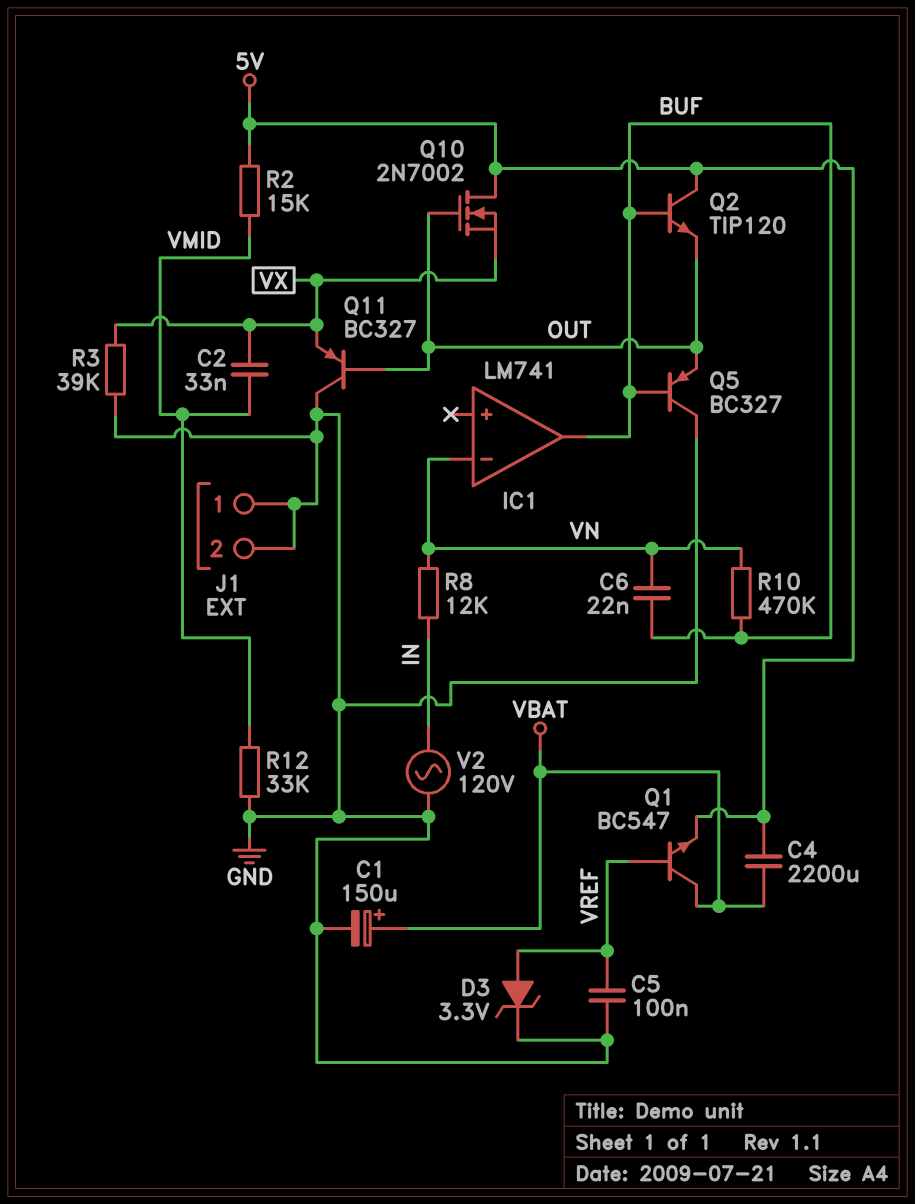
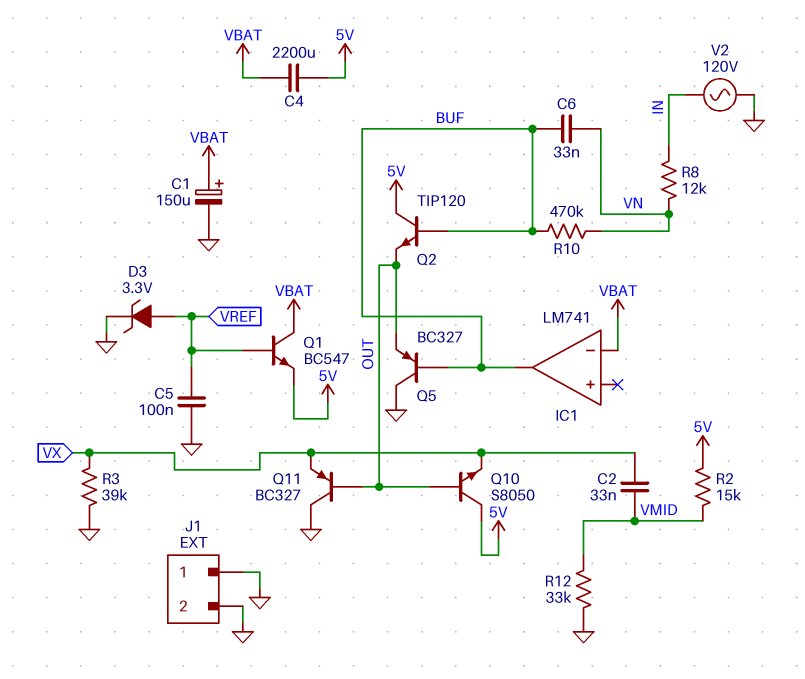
C6: 22nF (BUF, VN) -> 33nF (BUF, VN)
IC1 pin in-: VN -> VBAT
Q10: NMOS 2N7002 (G OUT, D 5V, S VX) -> NPN S8050 (B OUT, C 5V, E VX)

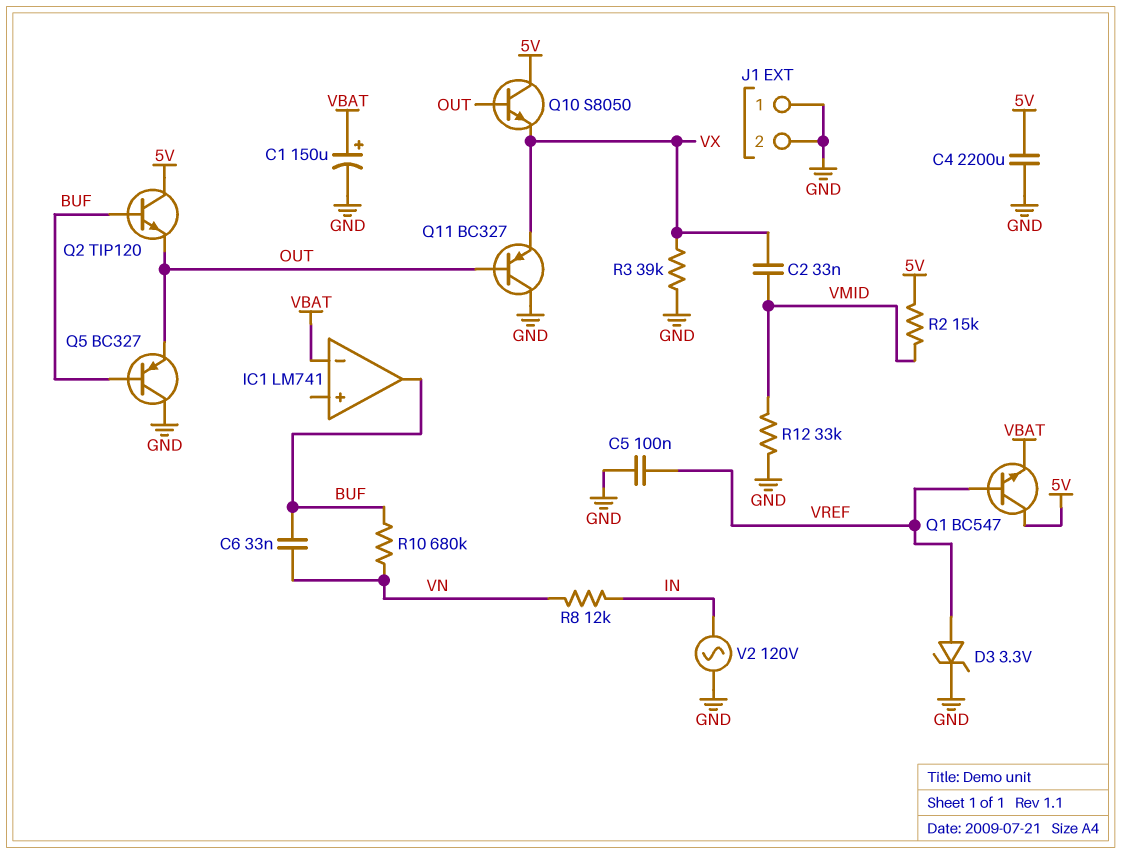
C4: 2200uF (5V, VBAT) -> 2200uF (5V, GND)
Q1: NPN BC547 (B VREF, C VBAT, E 5V) -> NPN BC547 (B VREF, C 5V, E VBAT)
R10: 470k (BUF, VN) -> 680k (BUF, VN)

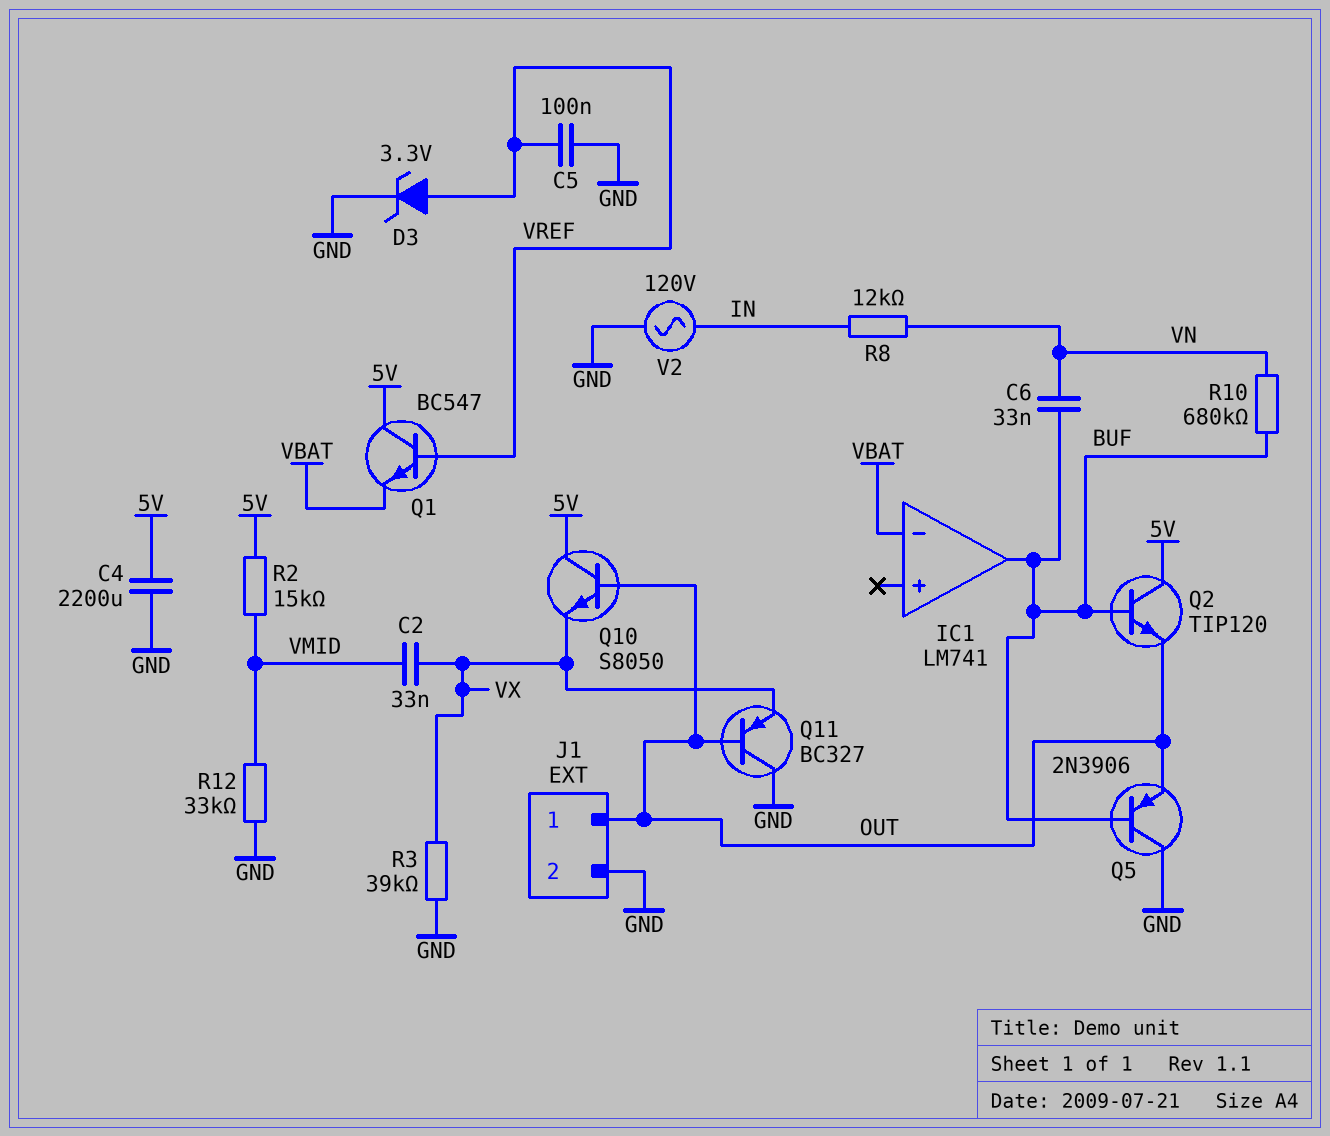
C1: 150uF (plus VBAT, minus GND) -> none
J1 pin 1: GND -> OUT
Q5: PNP BC327 (B BUF, C GND, E OUT) -> PNP 2N3906 (B BUF, C GND, E OUT)

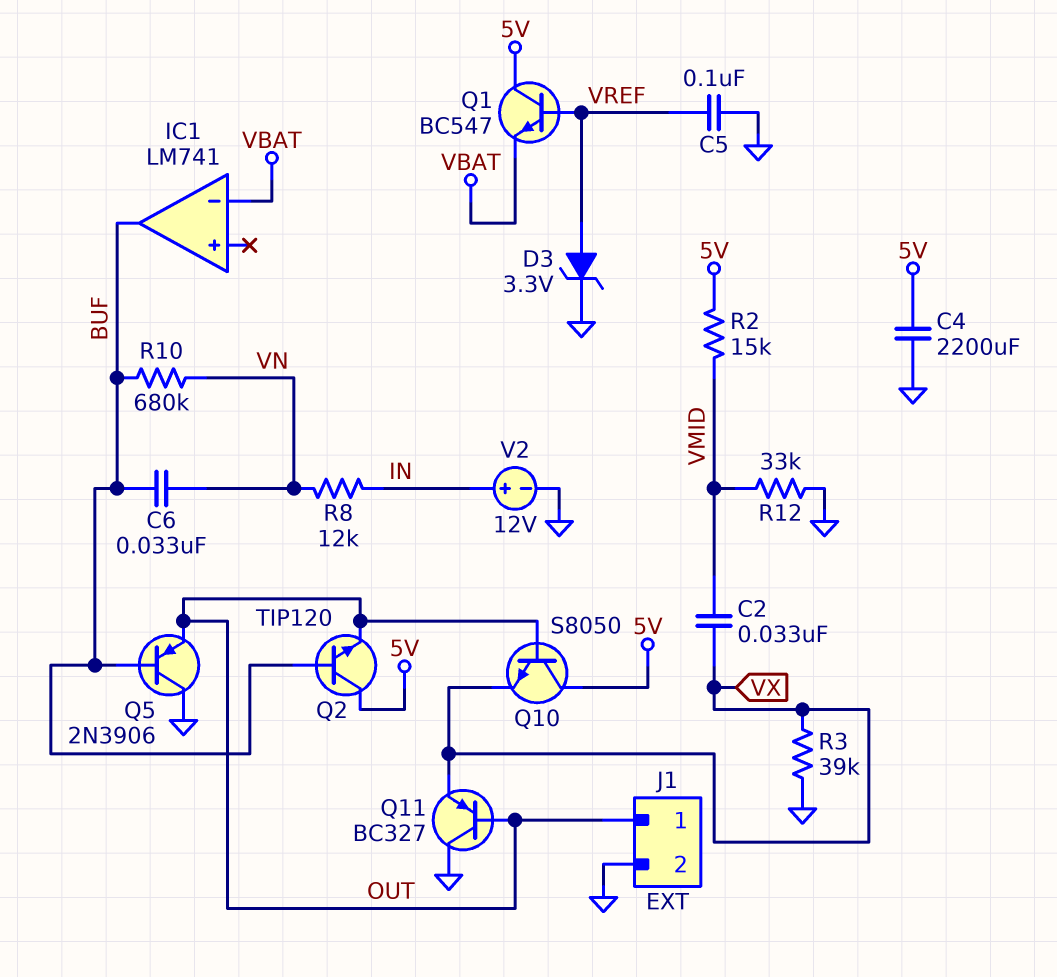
V2: AC 120V (GND, IN) -> 12V (plus IN, minus GND)

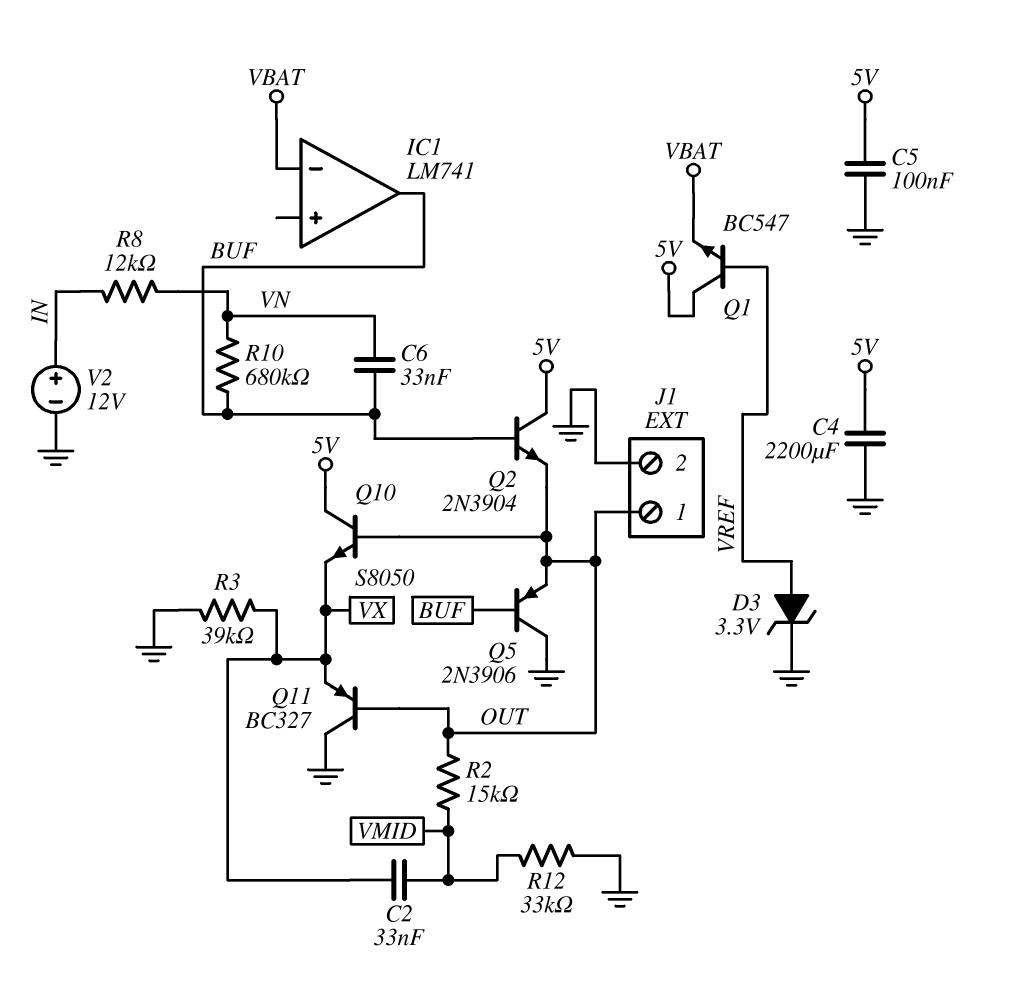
C5: 100nF (GND, VREF) -> 100nF (5V, GND)
Q2: NPN TIP120 (B BUF, C 5V, E OUT) -> NPN 2N3904 (B BUF, C 5V, E OUT)
R2: 15k (5V, VMID) -> 15k (OUT, VMID)

